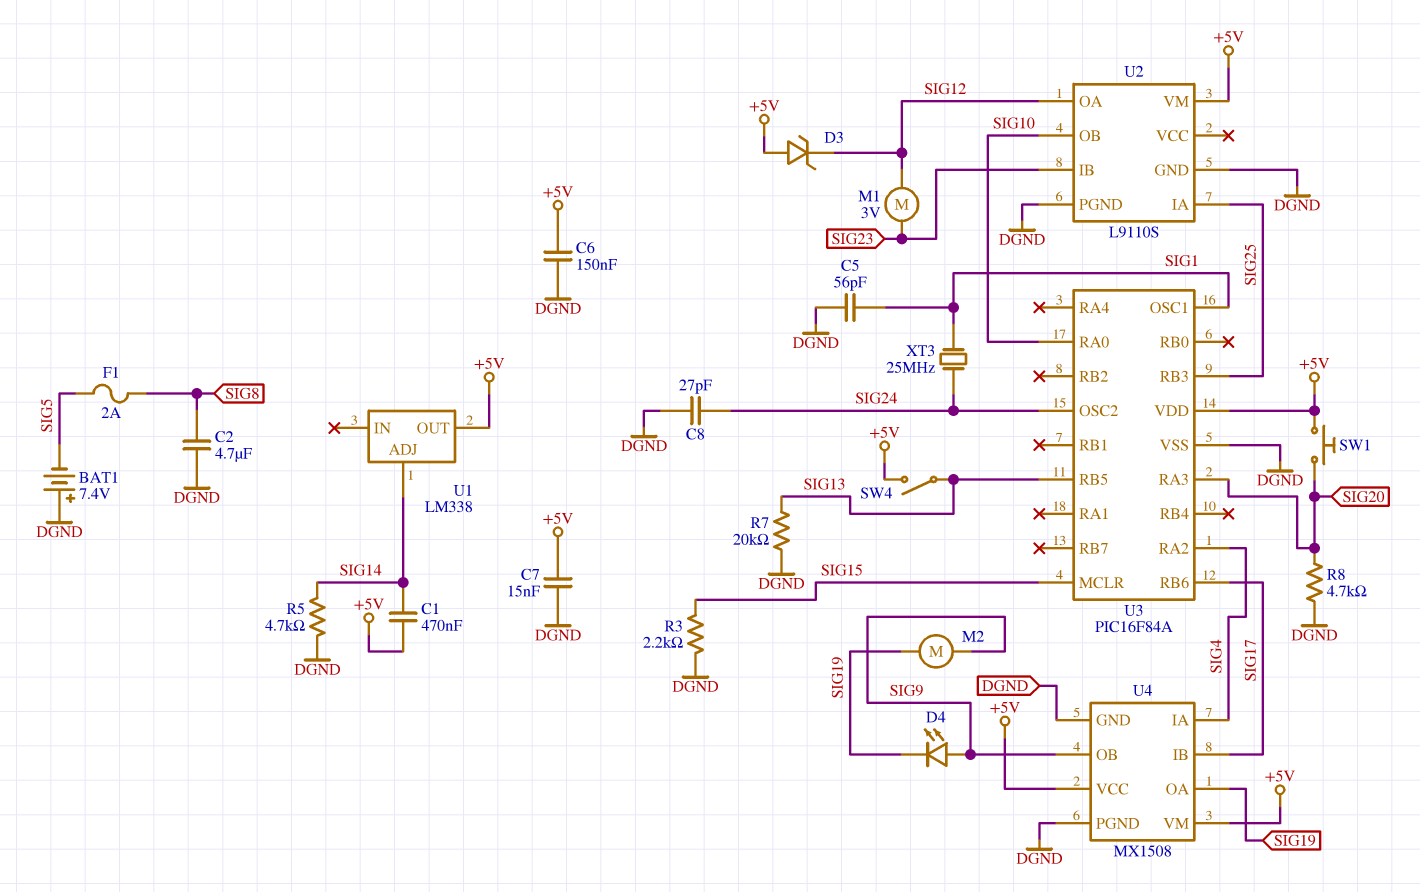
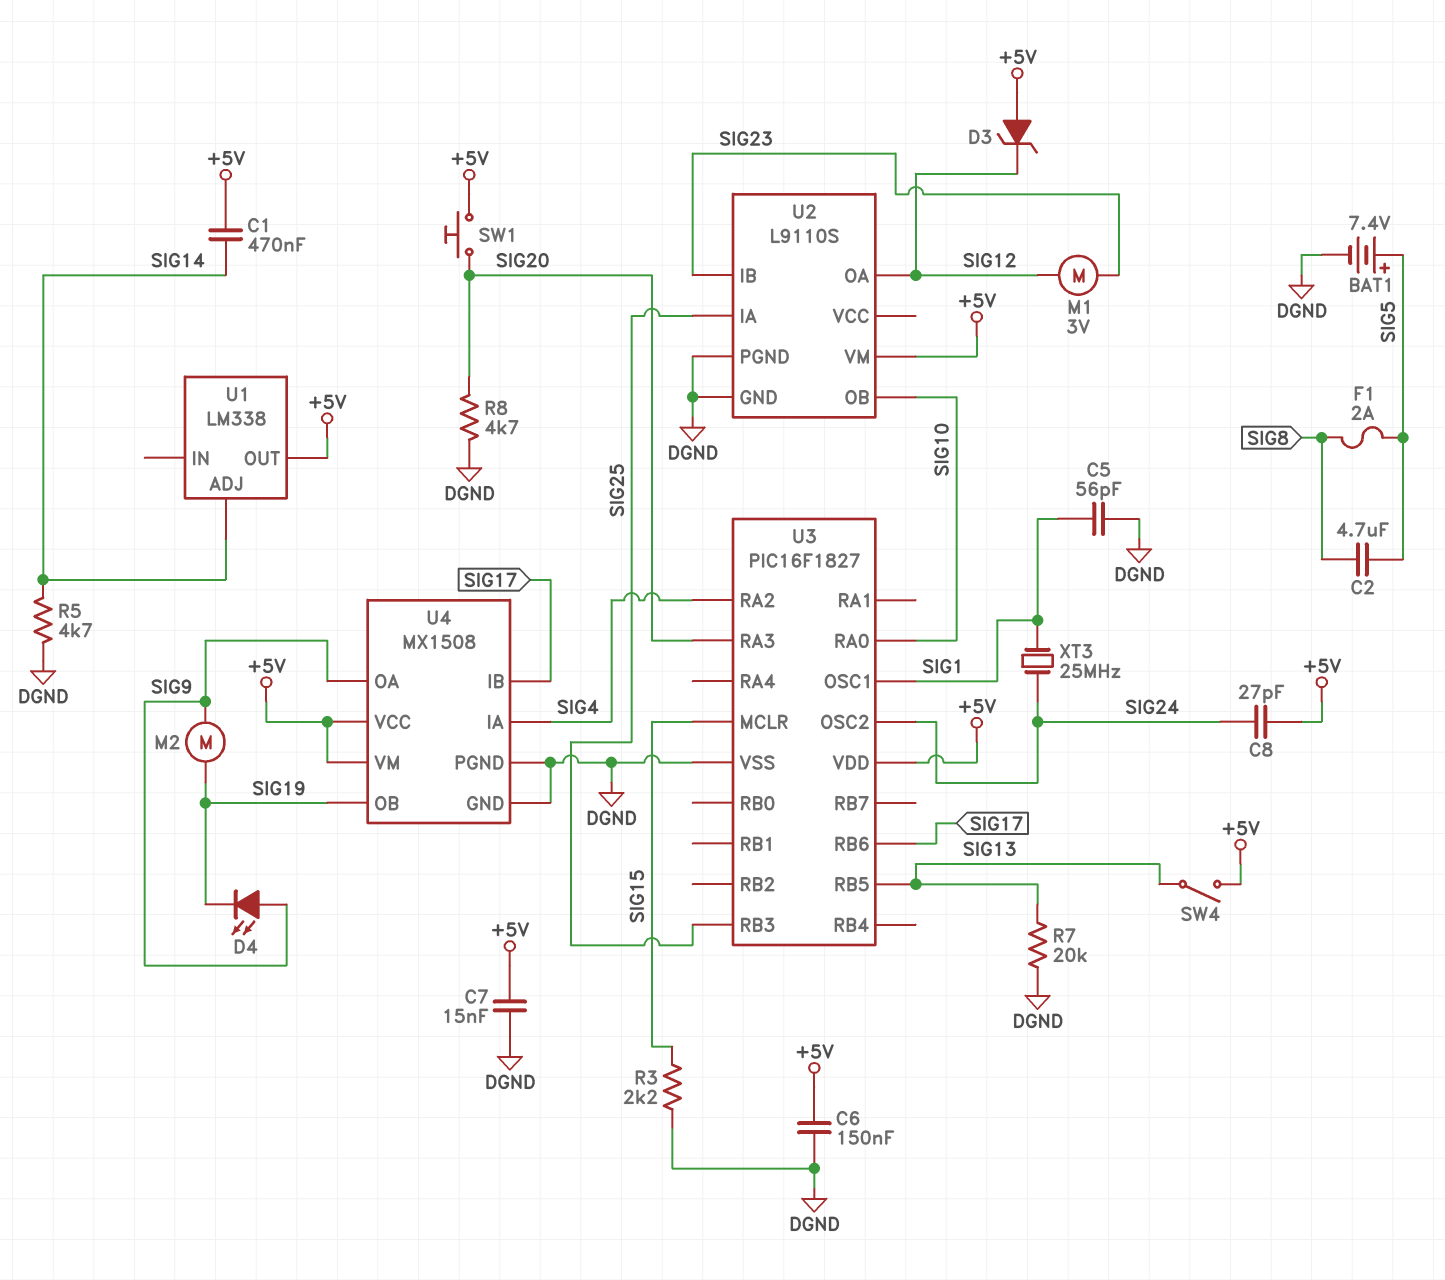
BAT1: 7.4V (plus DGND, minus SIG5) -> 7.4V (plus SIG5, minus DGND)
C2: 4.7uF (DGND, SIG8) -> 4.7uF (SIG5, SIG8)
C8: 27pF (DGND, SIG24) -> 27pF (+5V, SIG24)
U3: PIC16F84A -> PIC16F1827
U4 pin OA: SIG19 -> SIG9
U4 pin OB: SIG9 -> SIG19

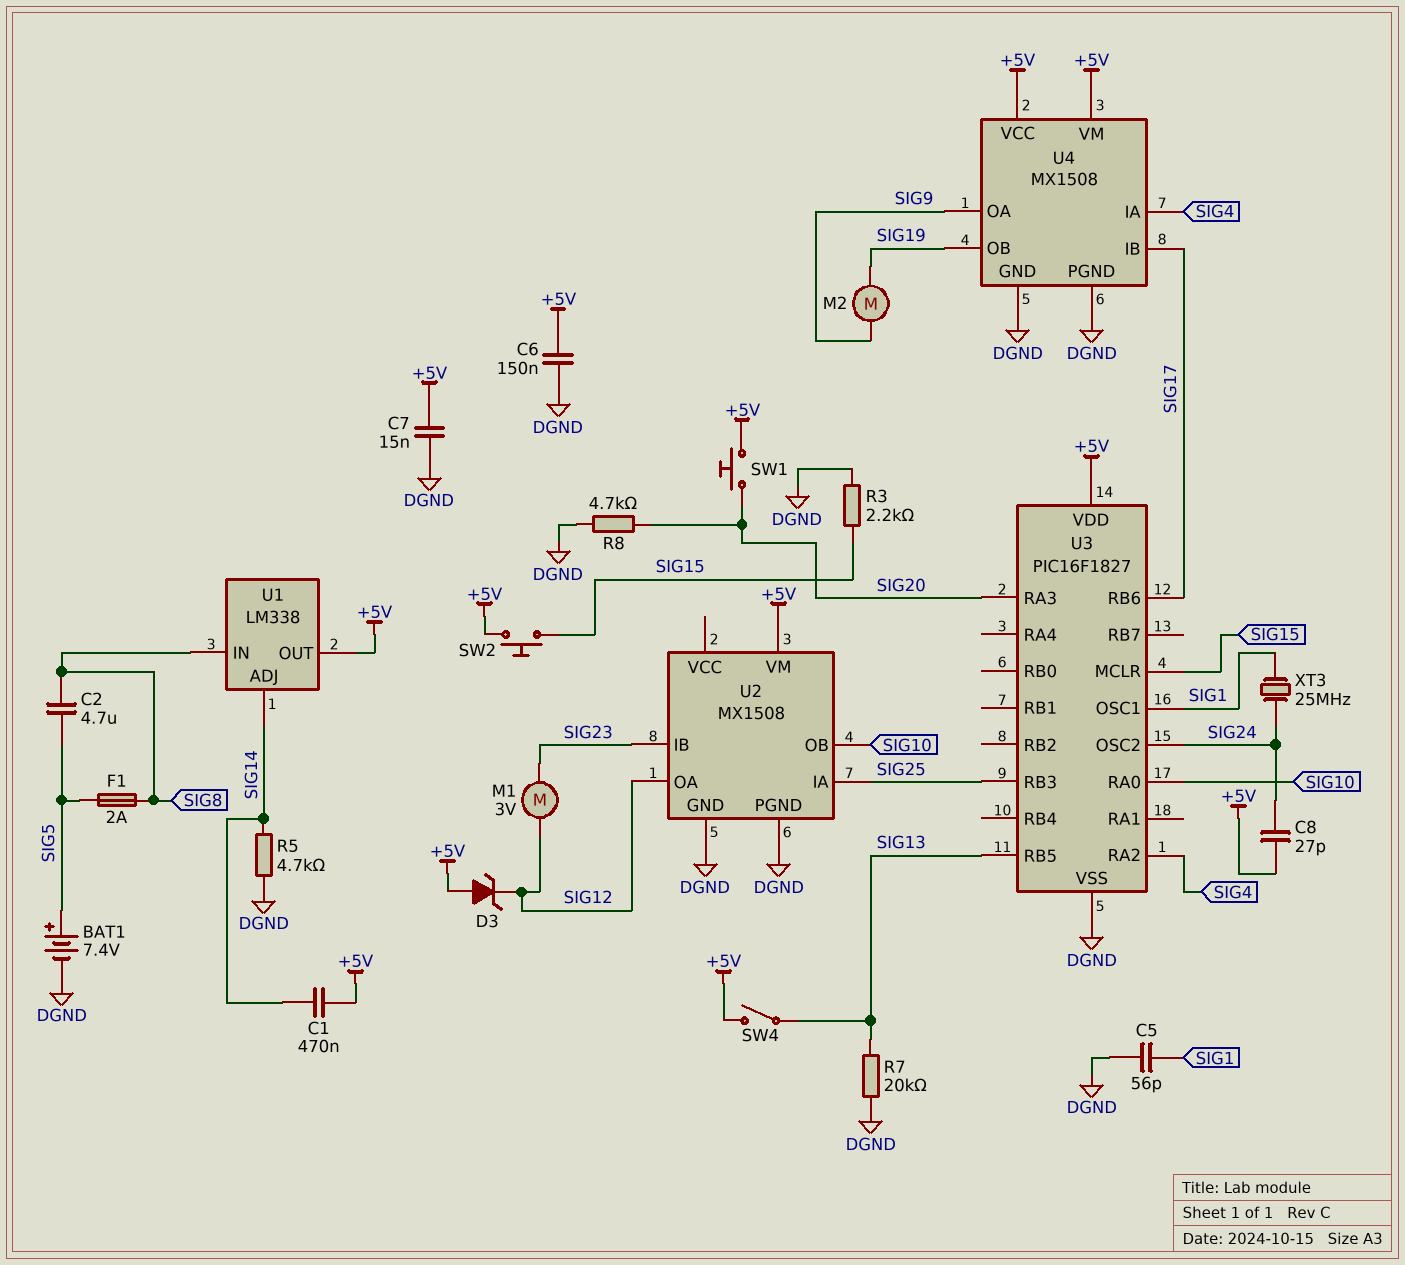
D4: LED (A SIG9, K SIG19) -> none
SW2: none -> button (+5V, SIG15)
U1 pin IN: none -> SIG8
U2: L9110S -> MX1508

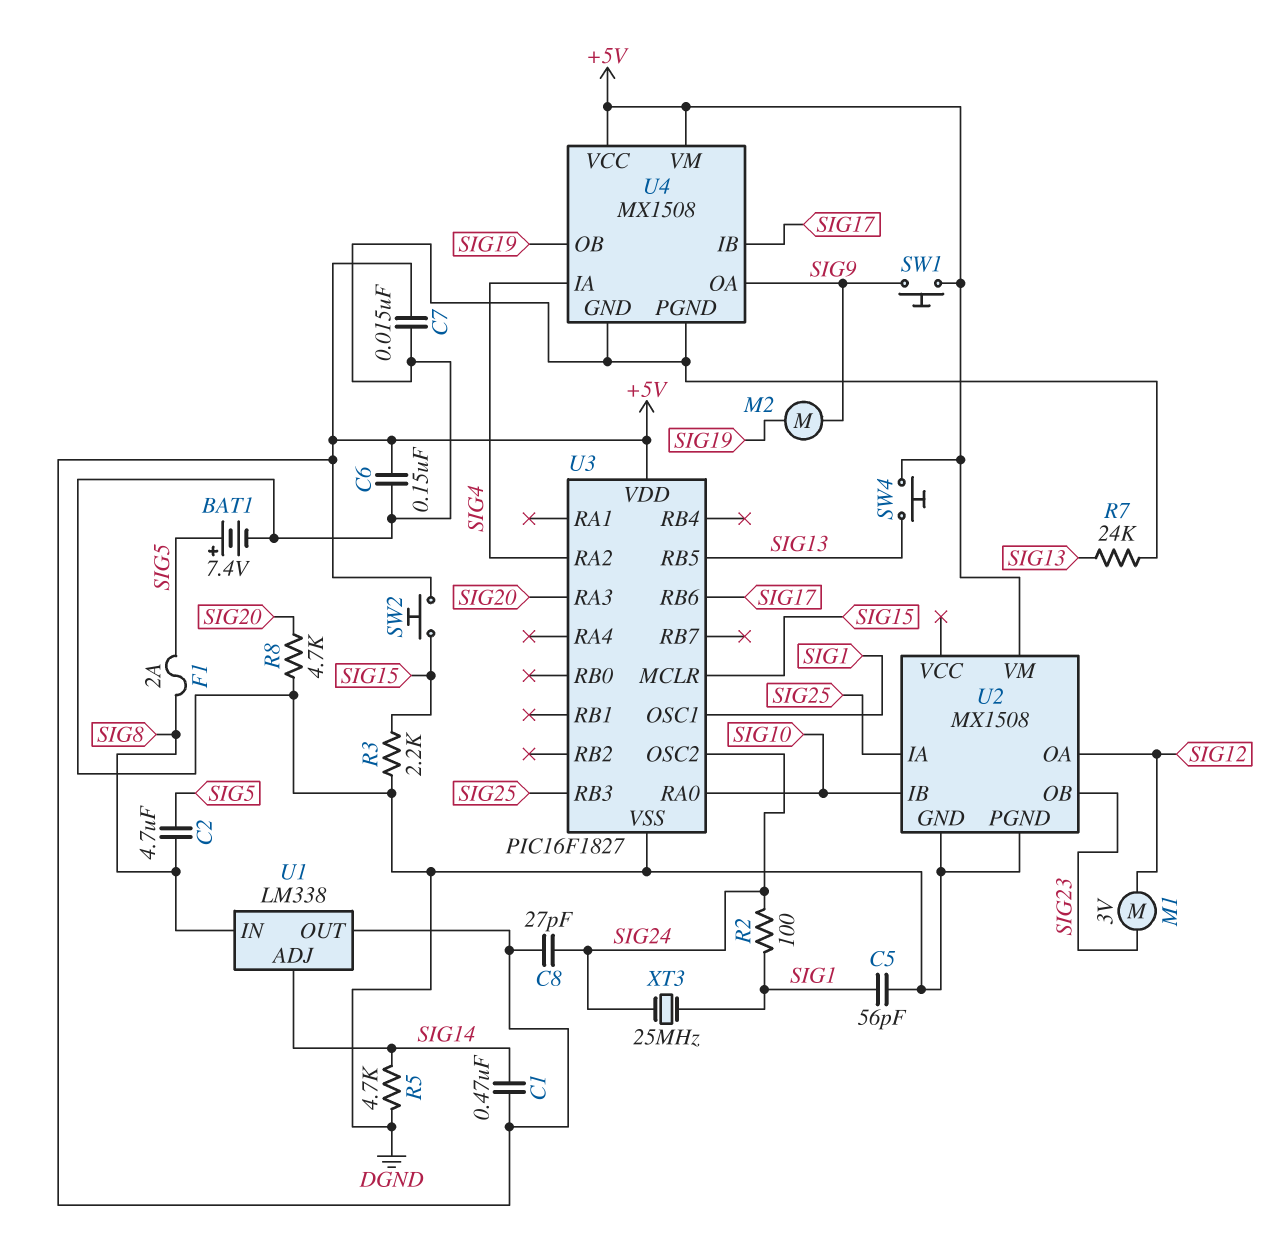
D3: zener (A +5V, K SIG12) -> none
R2: none -> 100 (SIG1, SIG24)
R7: 20k (DGND, SIG13) -> 24k (DGND, SIG13)
SW1: button (+5V, SIG20) -> button (+5V, SIG9)
SW4: switch (+5V, SIG13) -> button (+5V, SIG13)
U2 pin IB: SIG23 -> SIG10
U2 pin OB: SIG10 -> SIG23

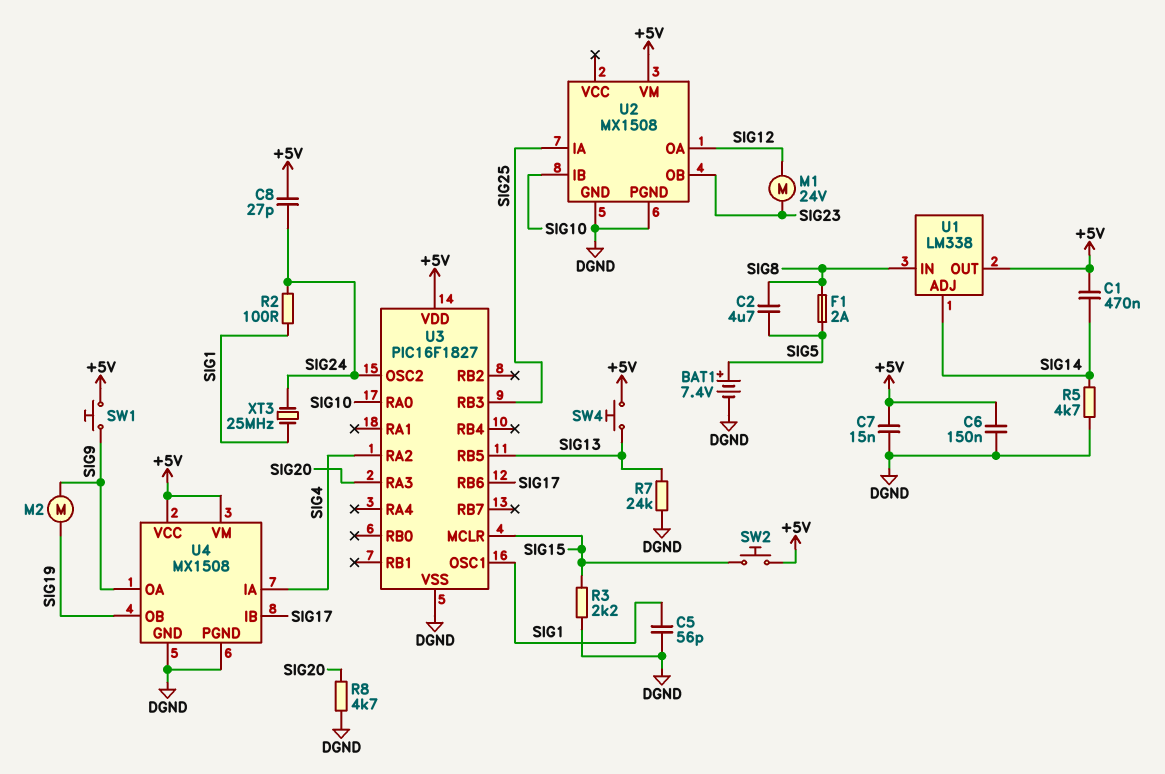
M1: motor 3V (SIG12, SIG23) -> motor 24V (SIG12, SIG23)

